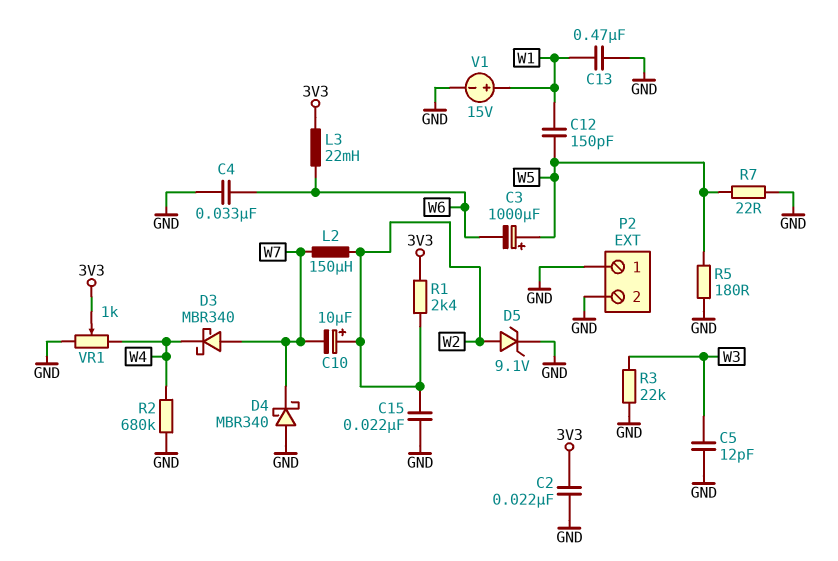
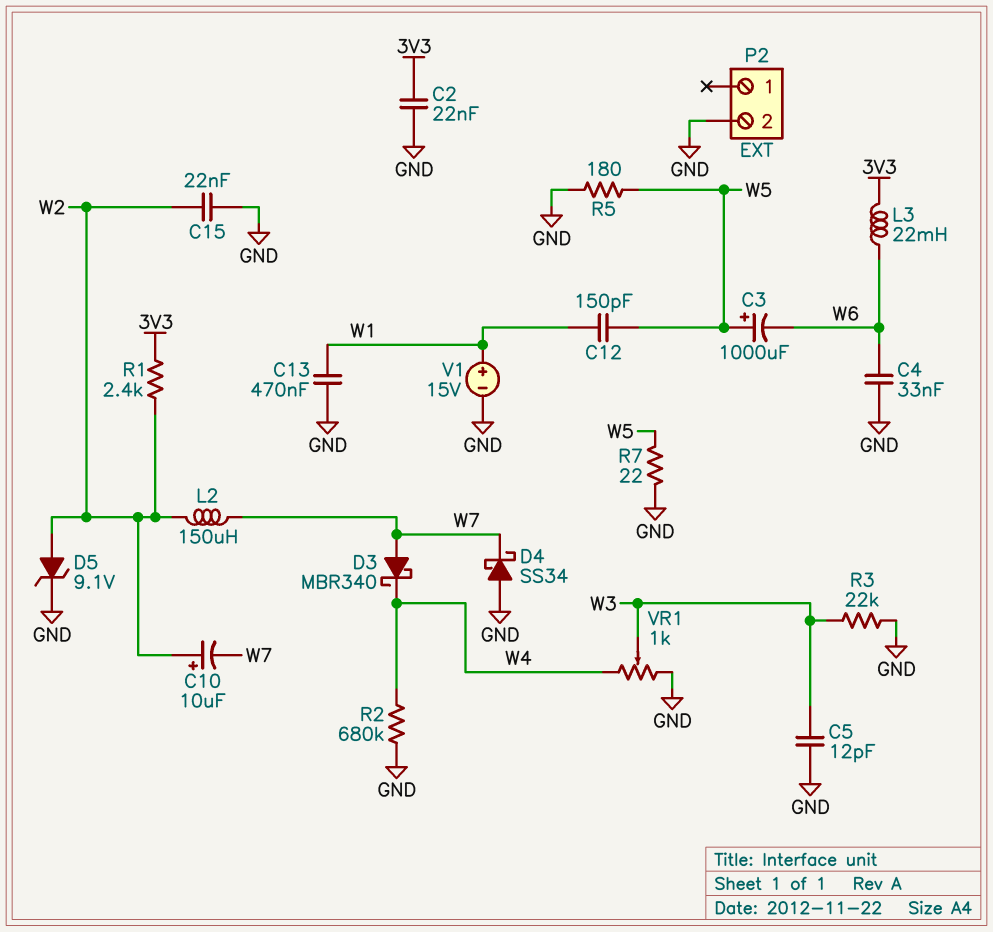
D4: schottky MBR340 (A GND, K W7) -> schottky SS34 (A GND, K W7)
P2 pin 1: GND -> none
VR1: 1k (GND, W4, wiper 3V3) -> 1k (GND, W4, wiper W3)

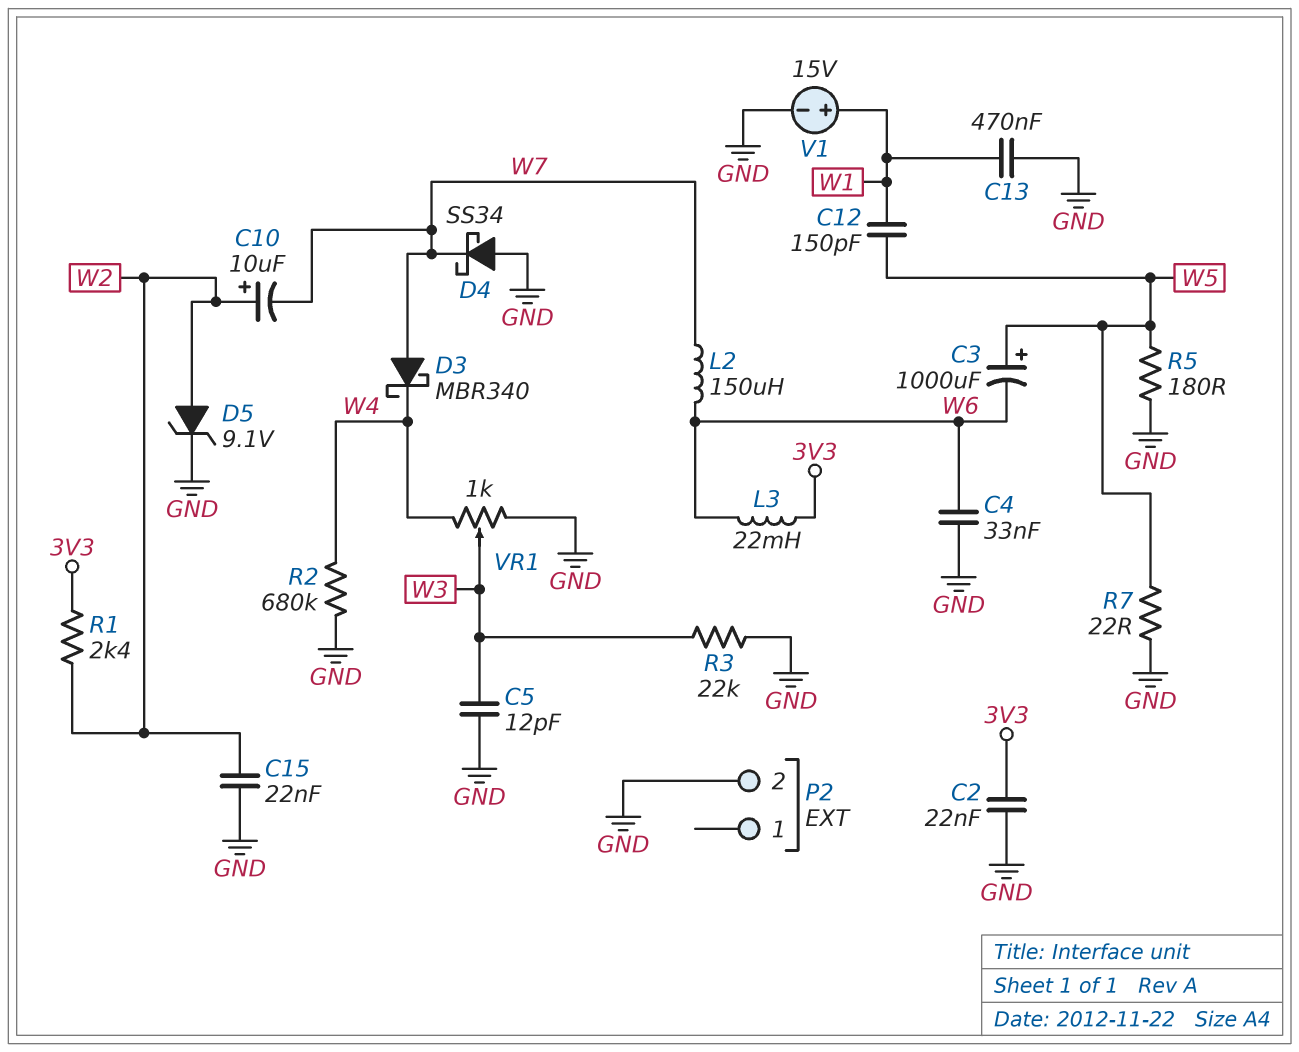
L2: 150uH (W2, W7) -> 150uH (W6, W7)

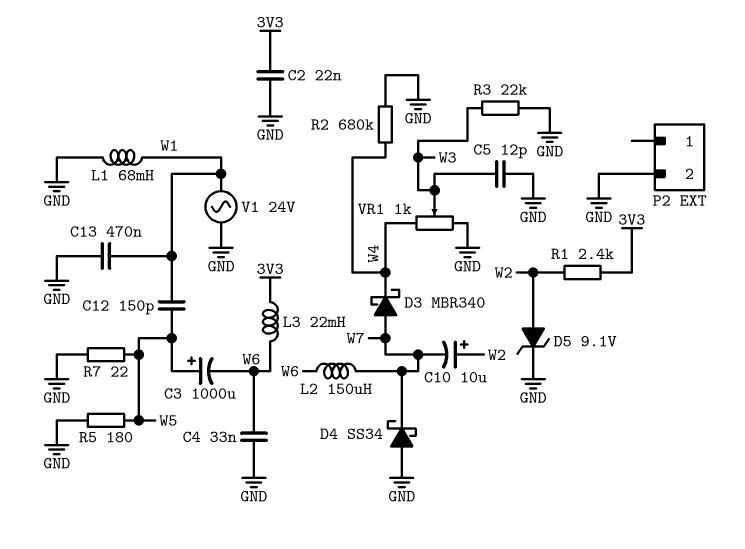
C15: 22nF (GND, W2) -> none
L1: none -> 68mH (GND, W1)
V1: 15V (plus W1, minus GND) -> AC 24V (GND, W1)

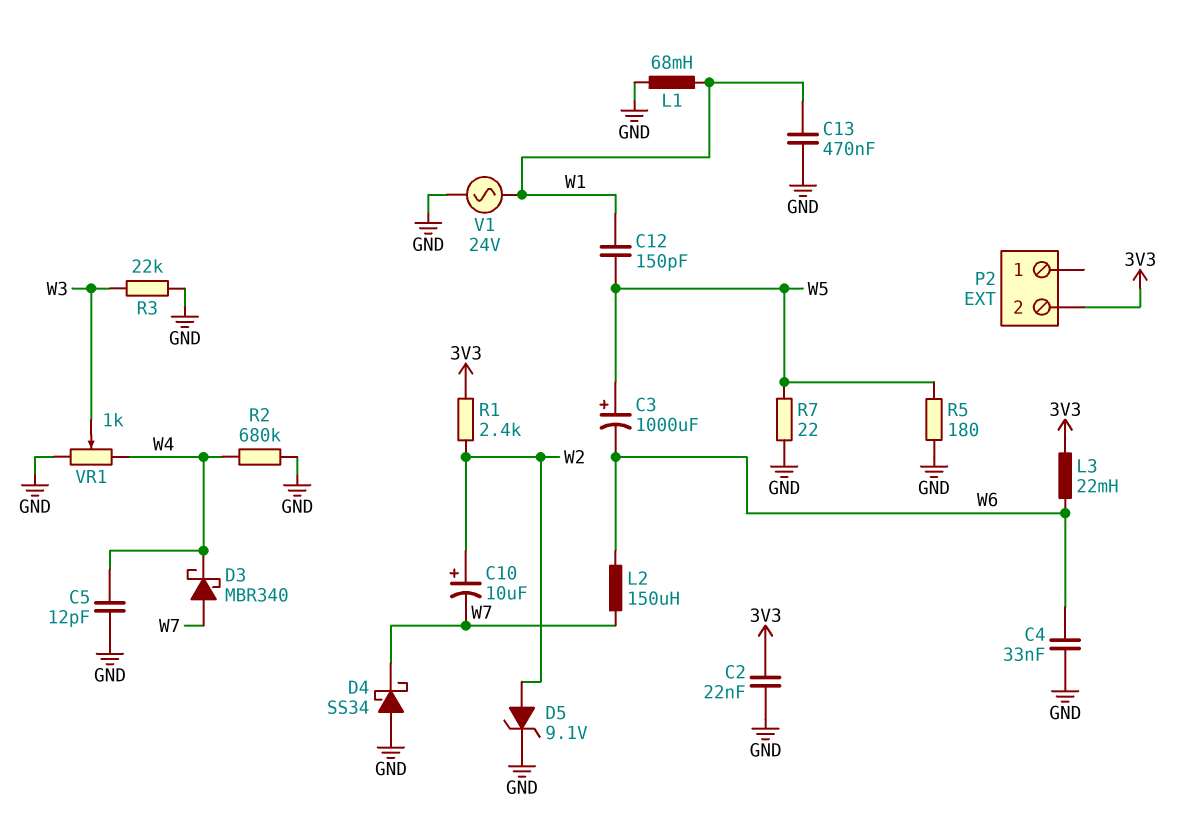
C5: 12pF (GND, W3) -> 12pF (GND, W4)
P2 pin 2: GND -> 3V3

